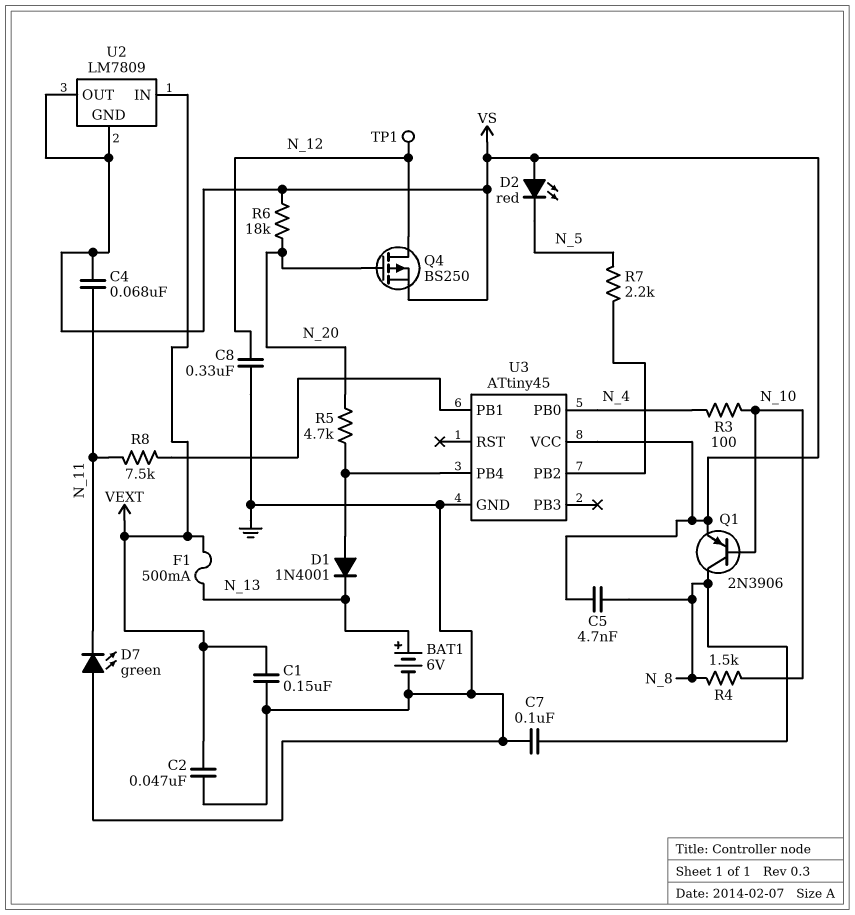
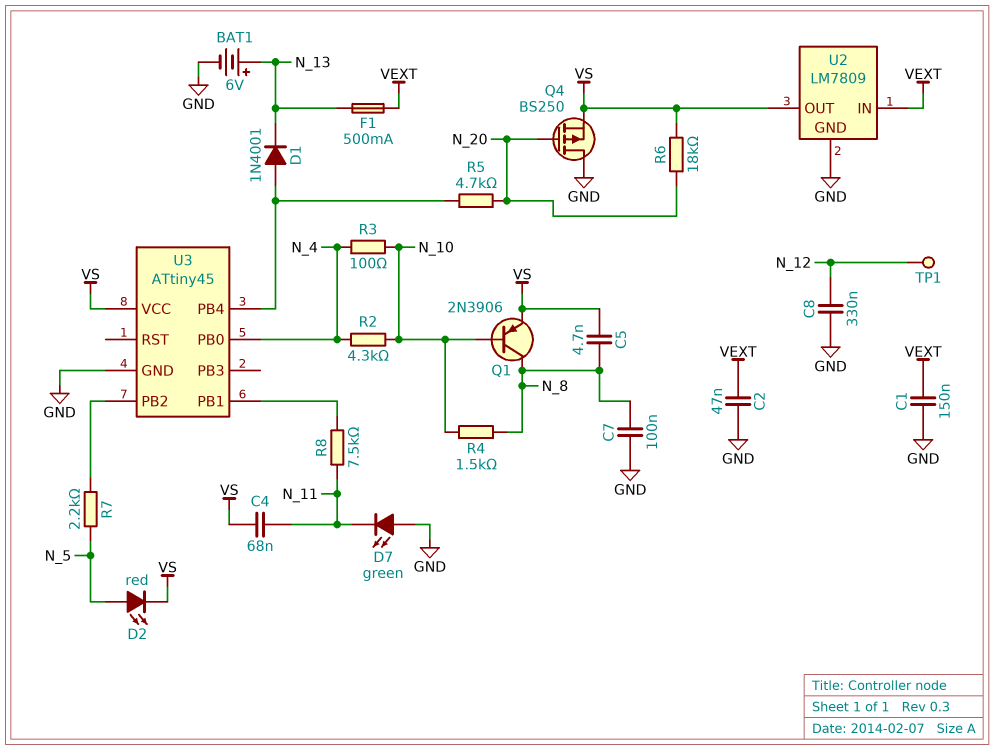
D2: LED red (A VS, K N_5) -> LED red (A N_5, K VS)
Q4: PMOS BS250 (G N_20, D N_12, S VS) -> PMOS BS250 (G N_20, D GND, S VS)
R2: none -> 4.3k (N_4, N_10)
U2 pin GND: VS -> GND

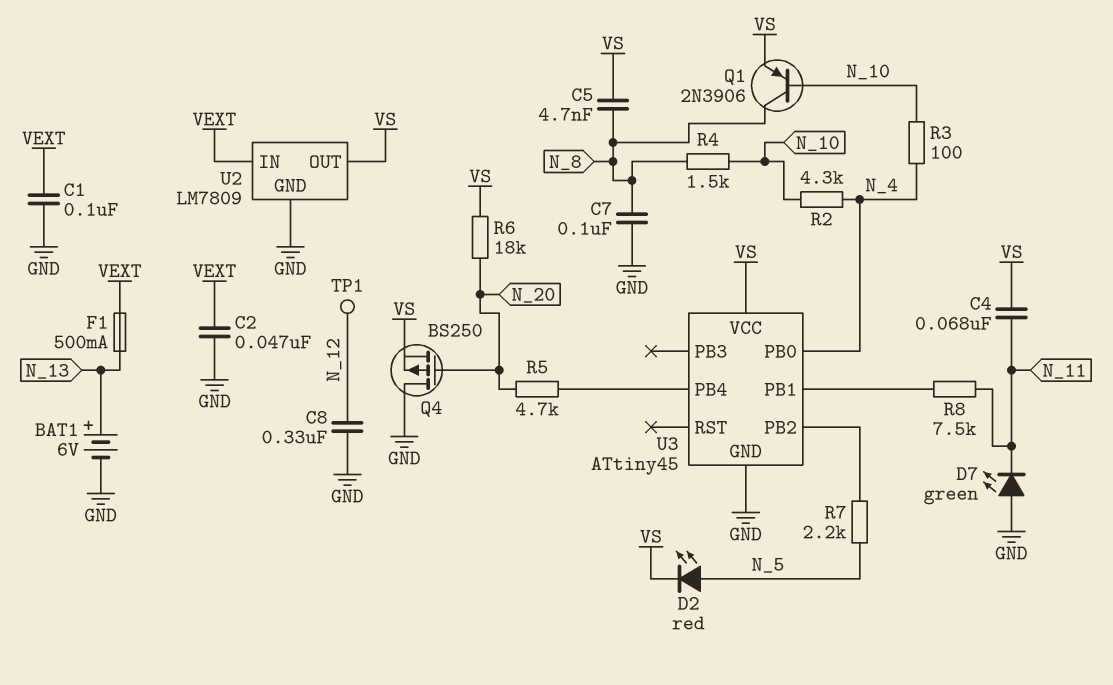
C1: 150nF (GND, VEXT) -> 100nF (GND, VEXT)
D1: diode 1N4001 (A U3/PB4, K N_13) -> none

